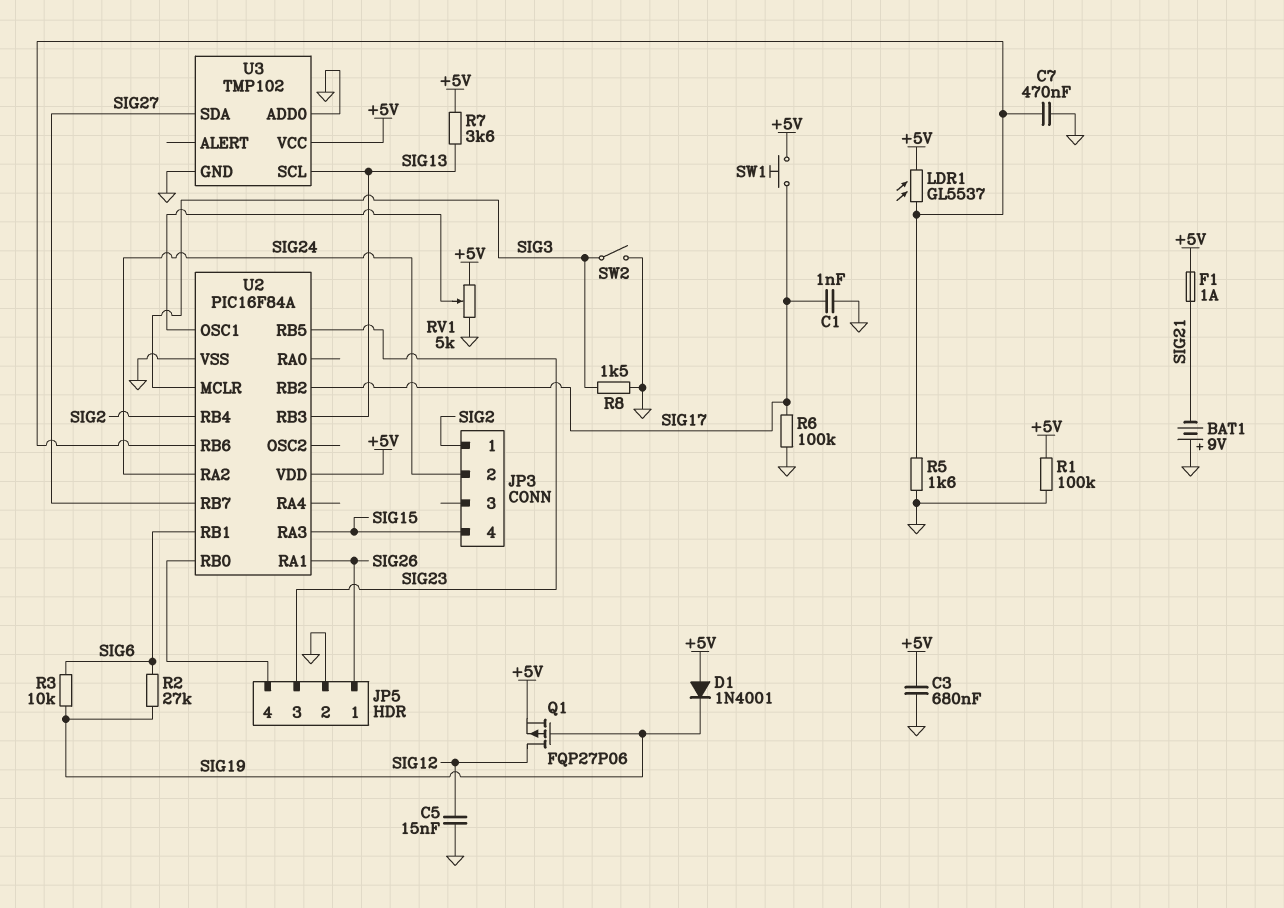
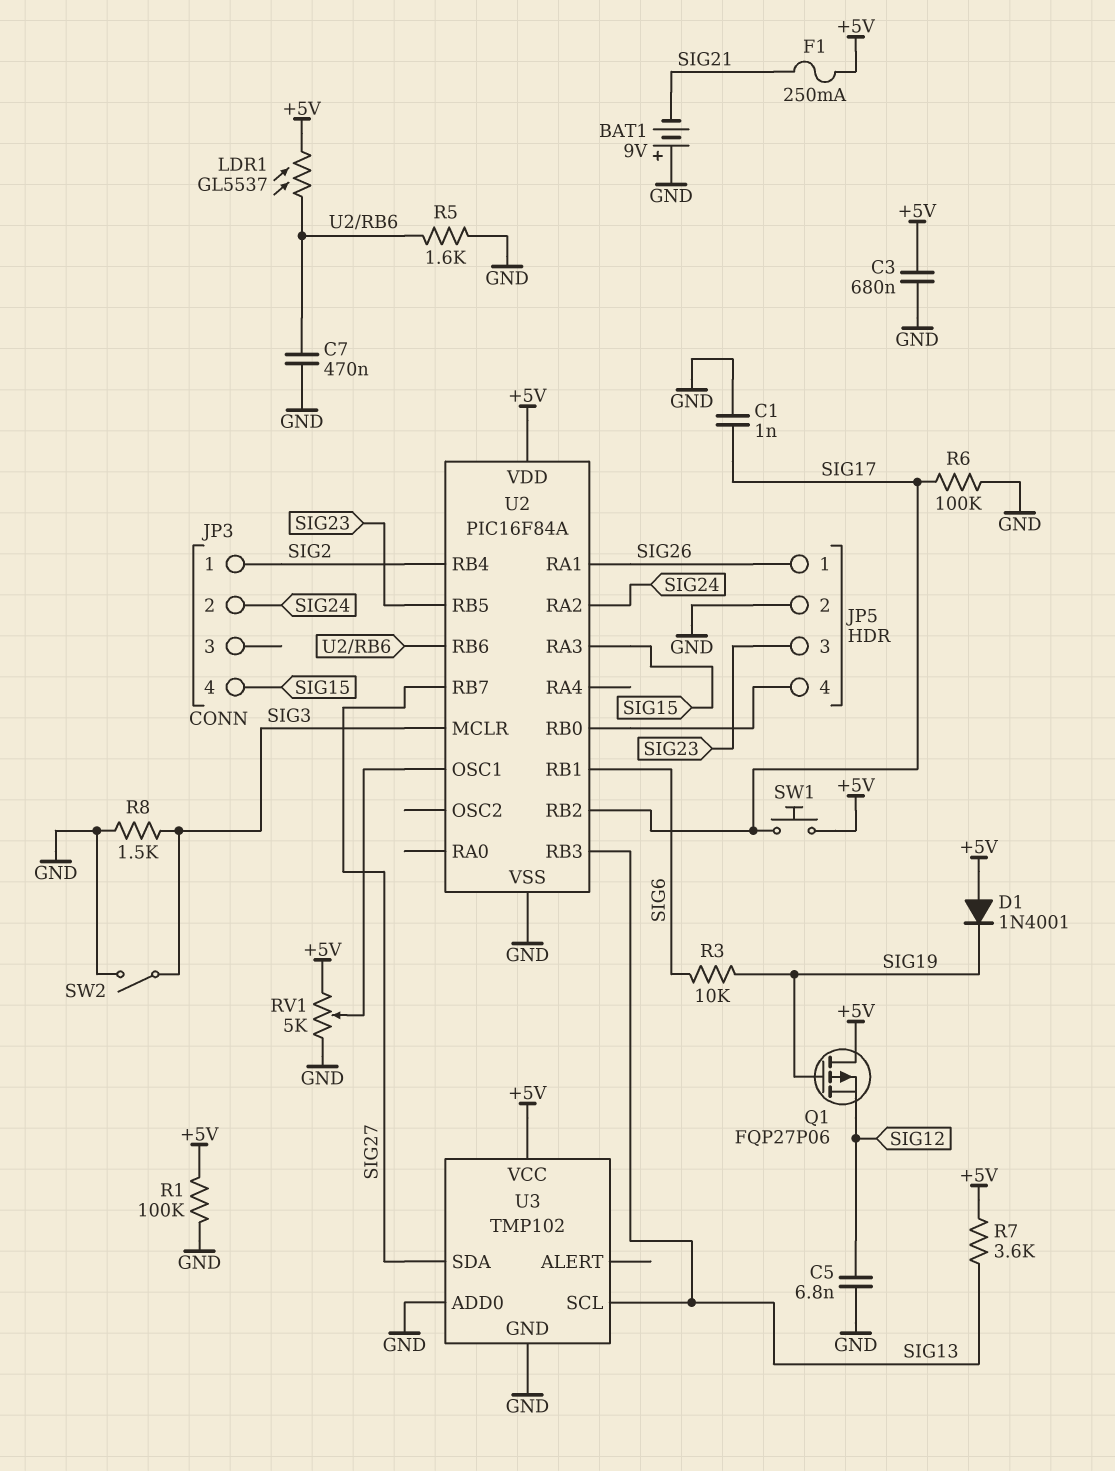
C5: 15nF (GND, SIG12) -> 6.8nF (GND, SIG12)
F1: 1A (+5V, SIG21) -> 250mA (+5V, SIG21)
Q1: PMOS FQP27P06 (G SIG19, D SIG12, S +5V) -> PMOS FQP27P06 (G SIG19, D +5V, S SIG12)
R2: 27k (SIG6, SIG19) -> none

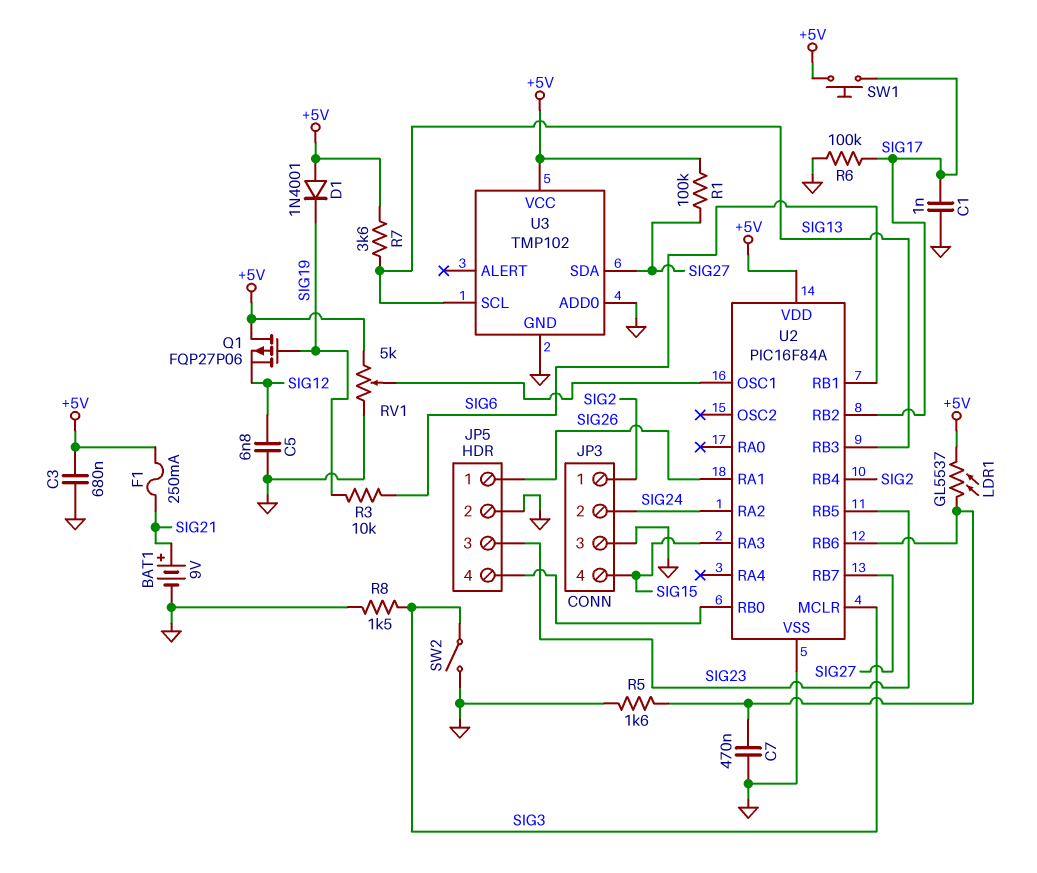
BAT1: 9V (plus GND, minus SIG21) -> 9V (plus SIG21, minus GND)
JP3 pin 3: none -> GND
R1: 100k (+5V, GND) -> 100k (+5V, SIG27)

